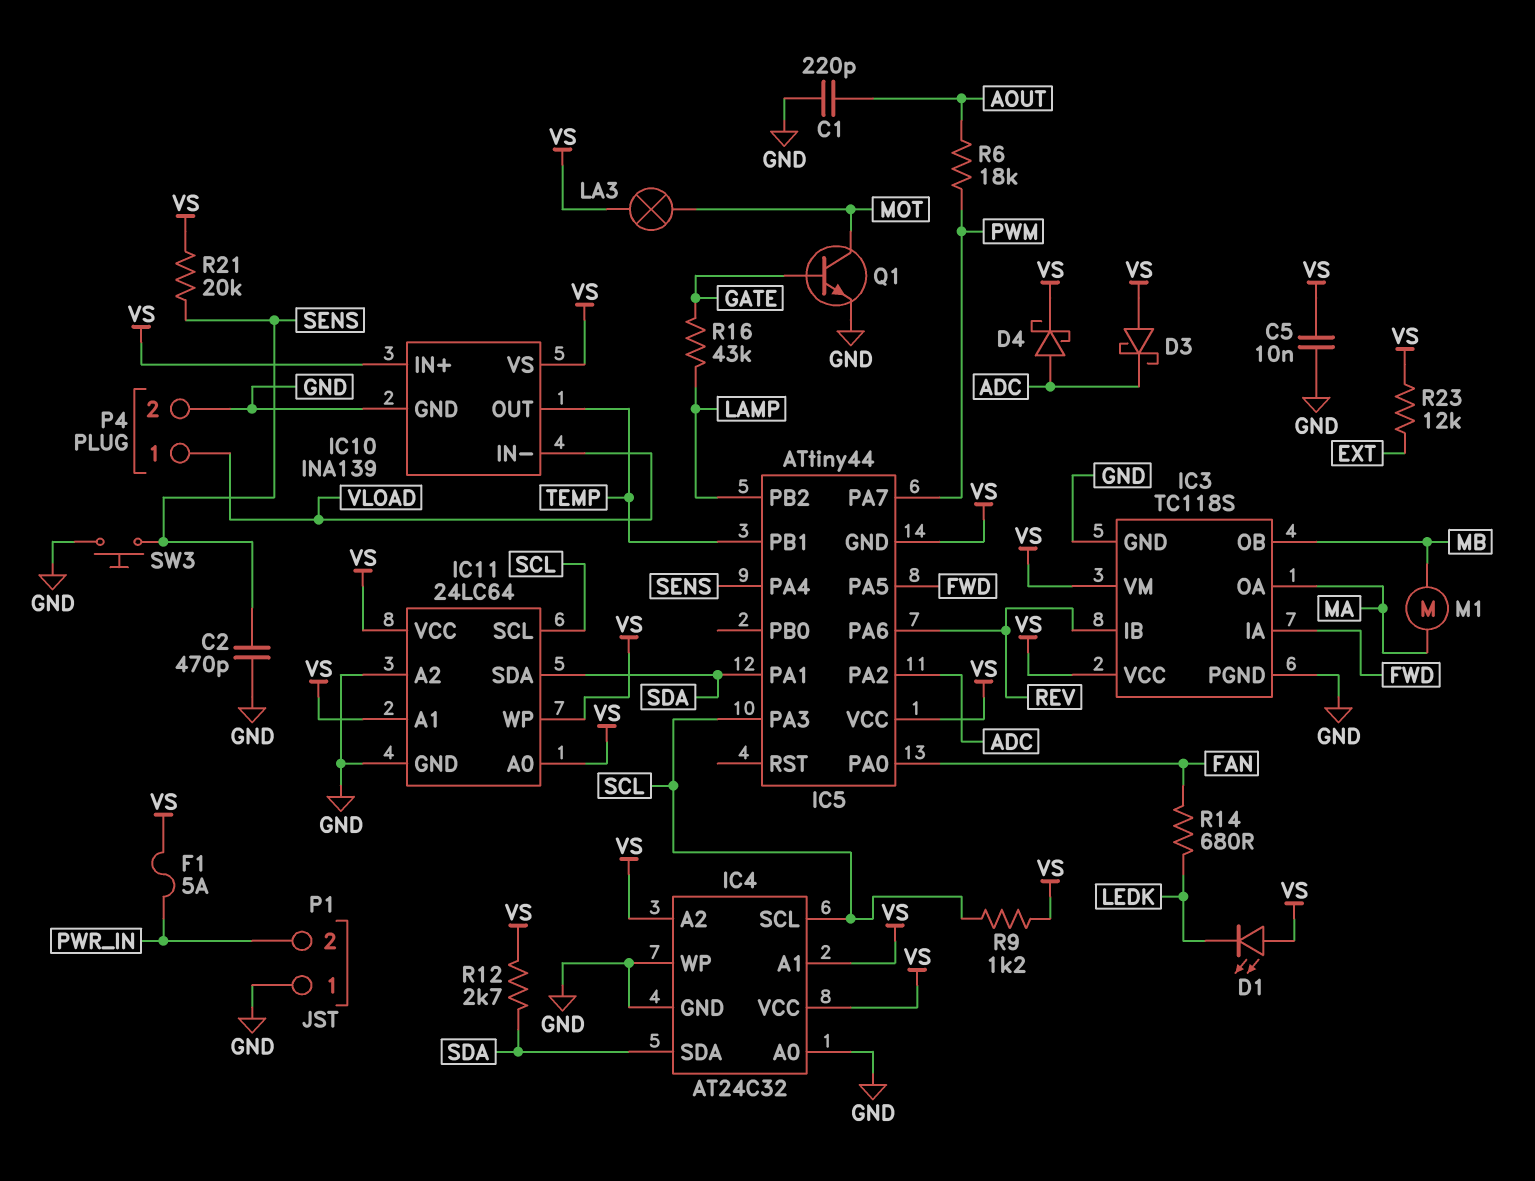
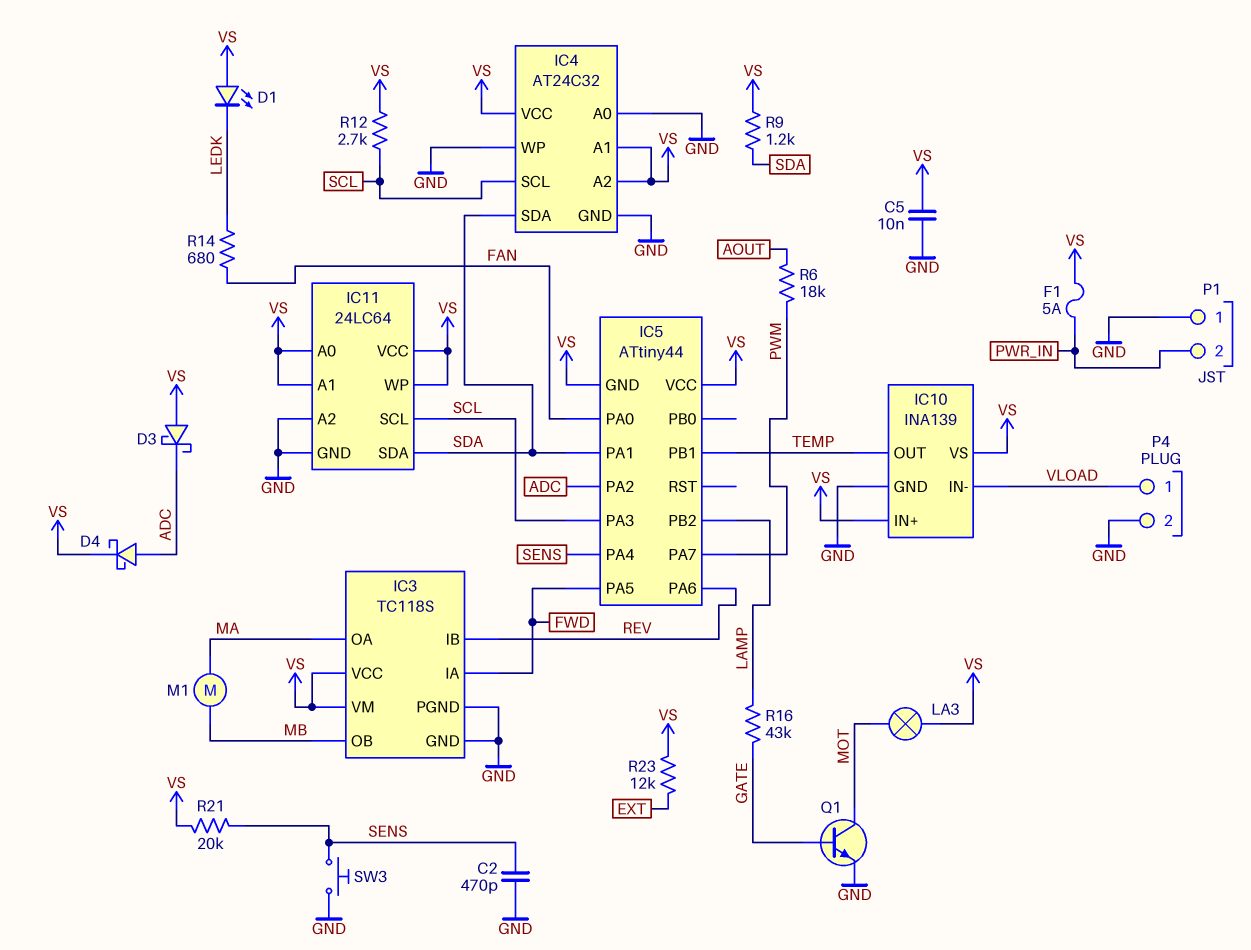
C1: 220pF (AOUT, GND) -> none
R9: 1.2k (SCL, VS) -> 1.2k (SDA, VS)
R12: 2.7k (SDA, VS) -> 2.7k (SCL, VS)

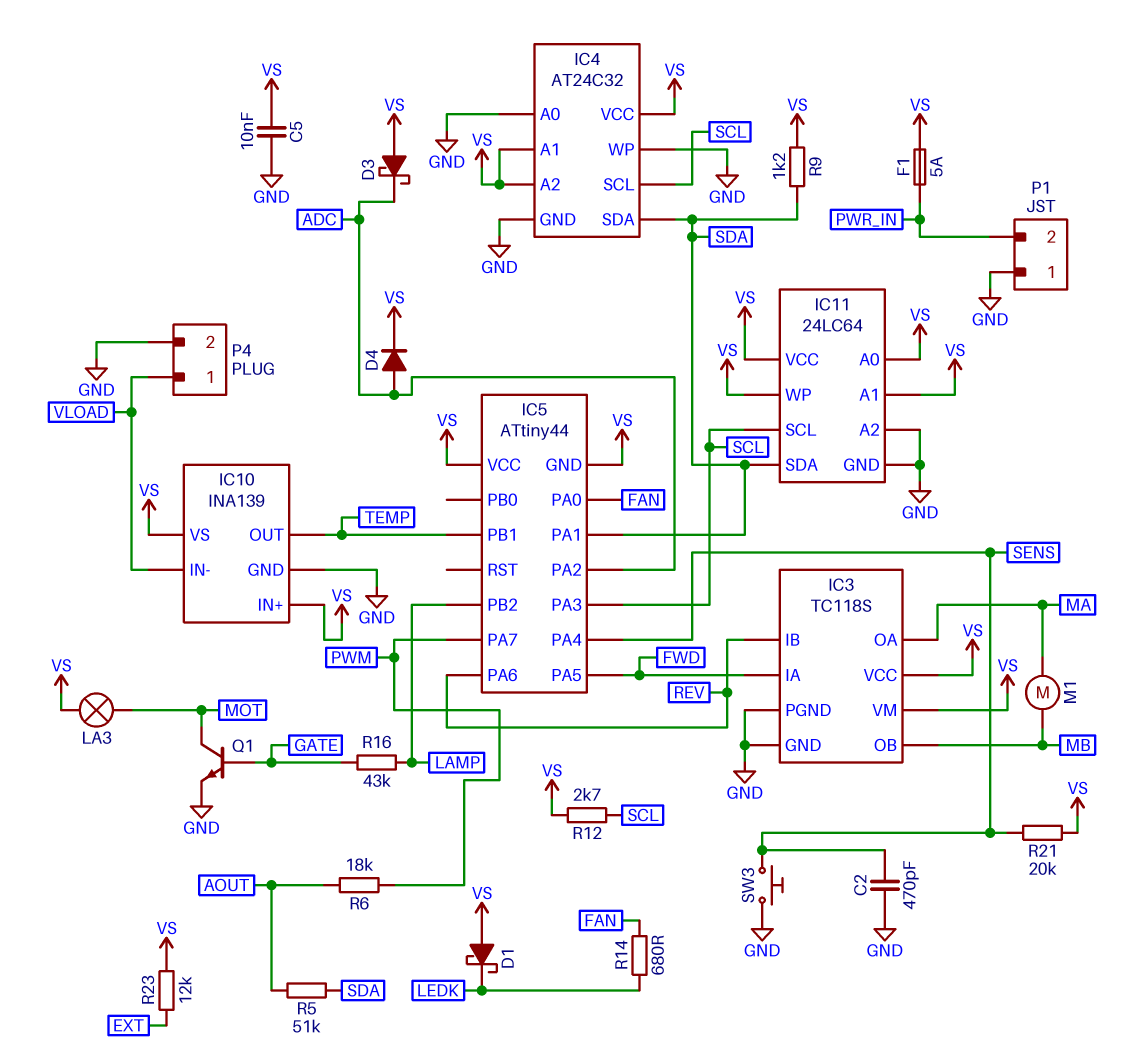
D1: LED (A VS, K LEDK) -> schottky (A VS, K LEDK)
D4: schottky (A ADC, K VS) -> diode (A ADC, K VS)
R5: none -> 51k (AOUT, SDA)

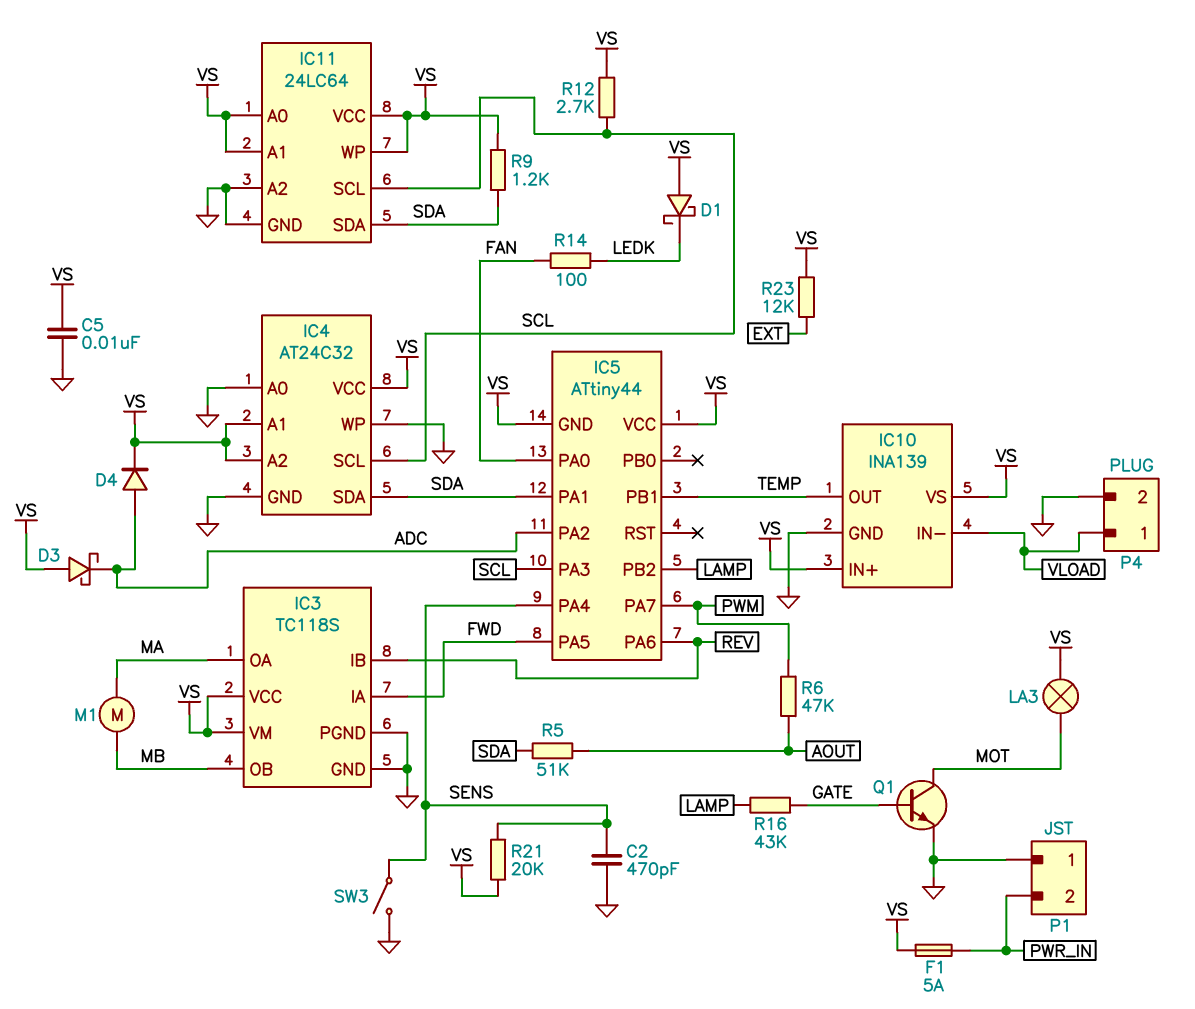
R6: 18k (AOUT, PWM) -> 47k (AOUT, PWM)
R14: 680 (FAN, LEDK) -> 100 (FAN, LEDK)
SW3: button (GND, SENS) -> switch (GND, SENS)

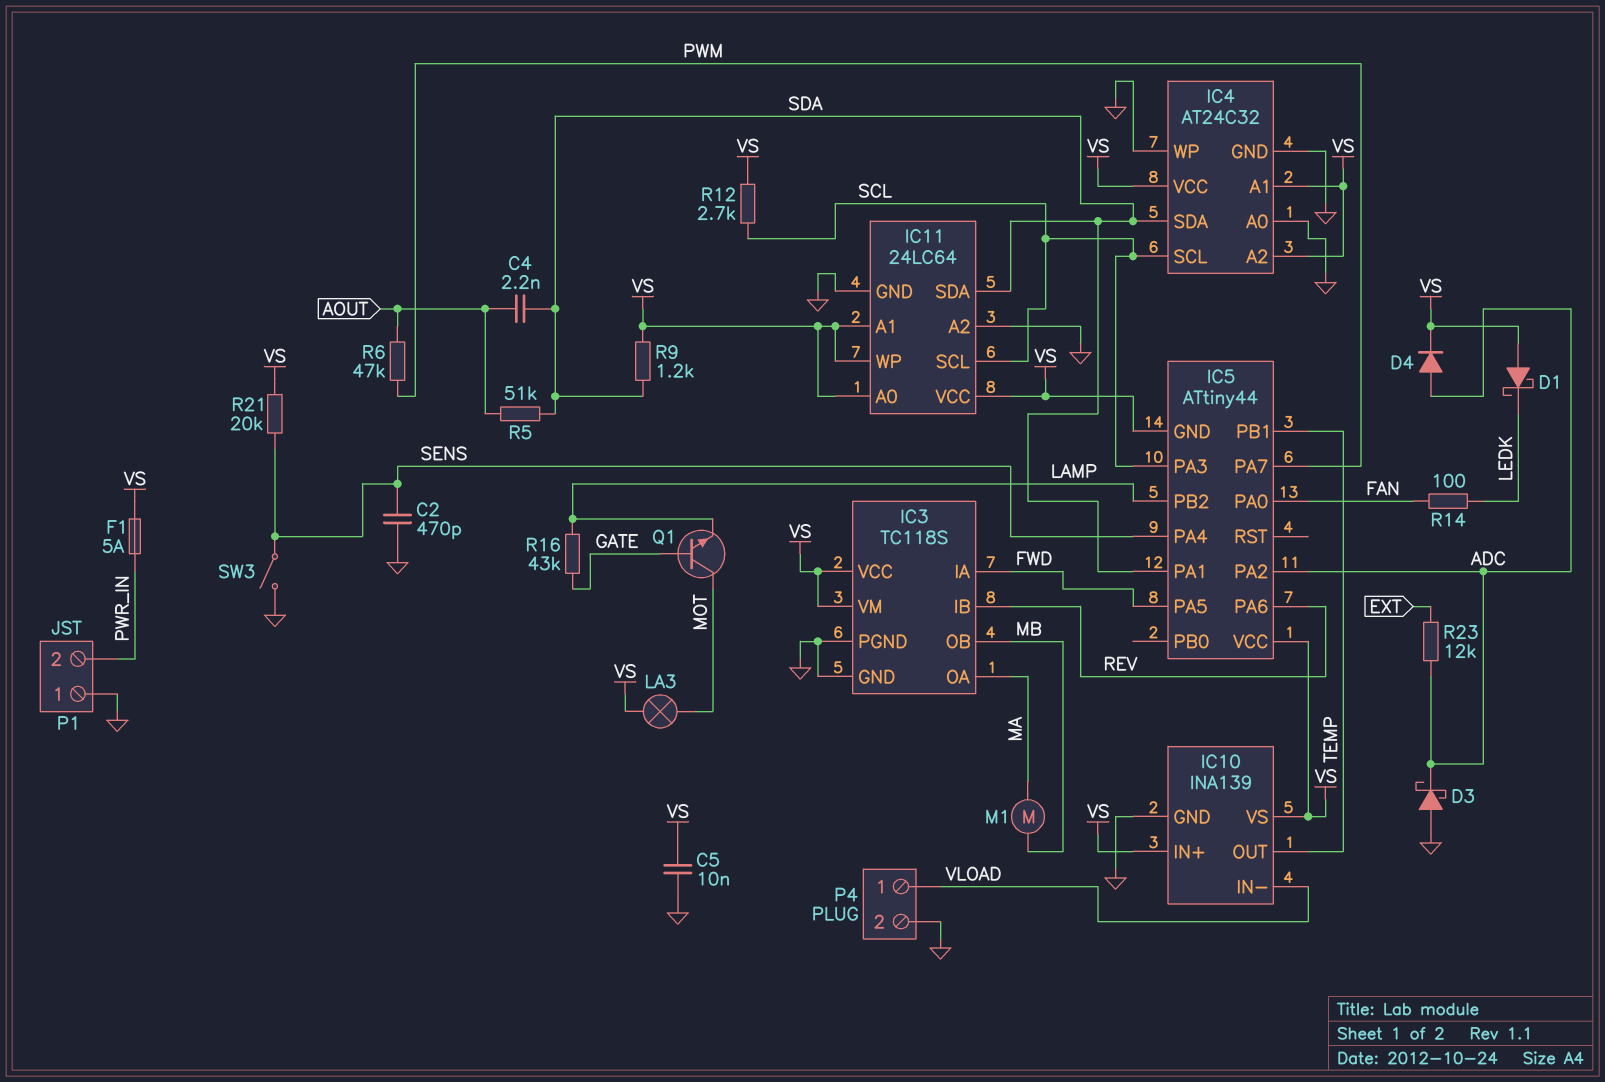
C4: none -> 2.2nF (AOUT, SDA)
D3: schottky (A VS, K ADC) -> schottky (A GND, K ADC)
Q1: NPN (B GATE, C MOT, E GND) -> NPN (B GATE, C MOT, E LAMP)
R23: 12k (EXT, VS) -> 12k (ADC, EXT)

